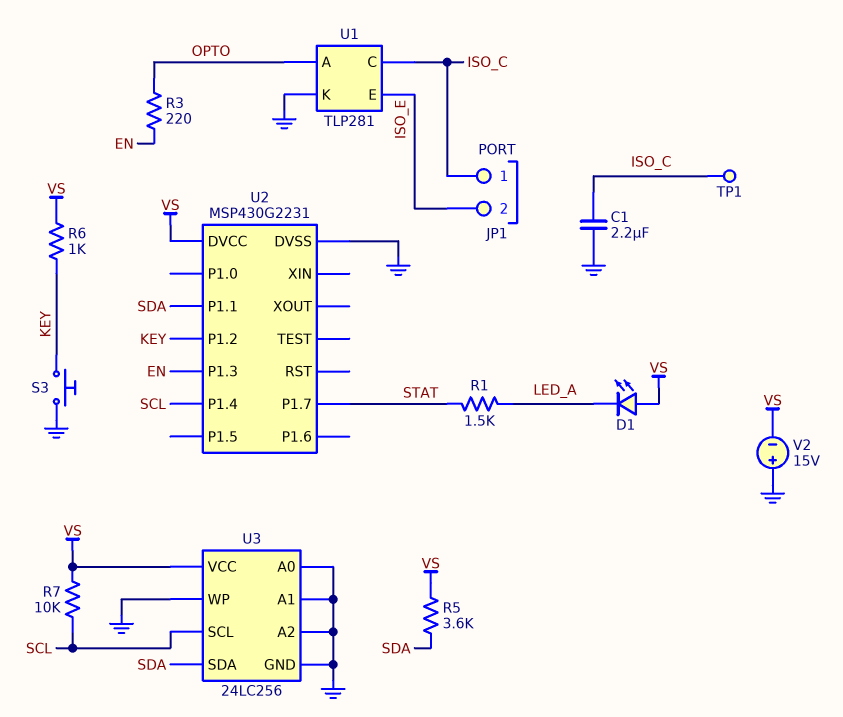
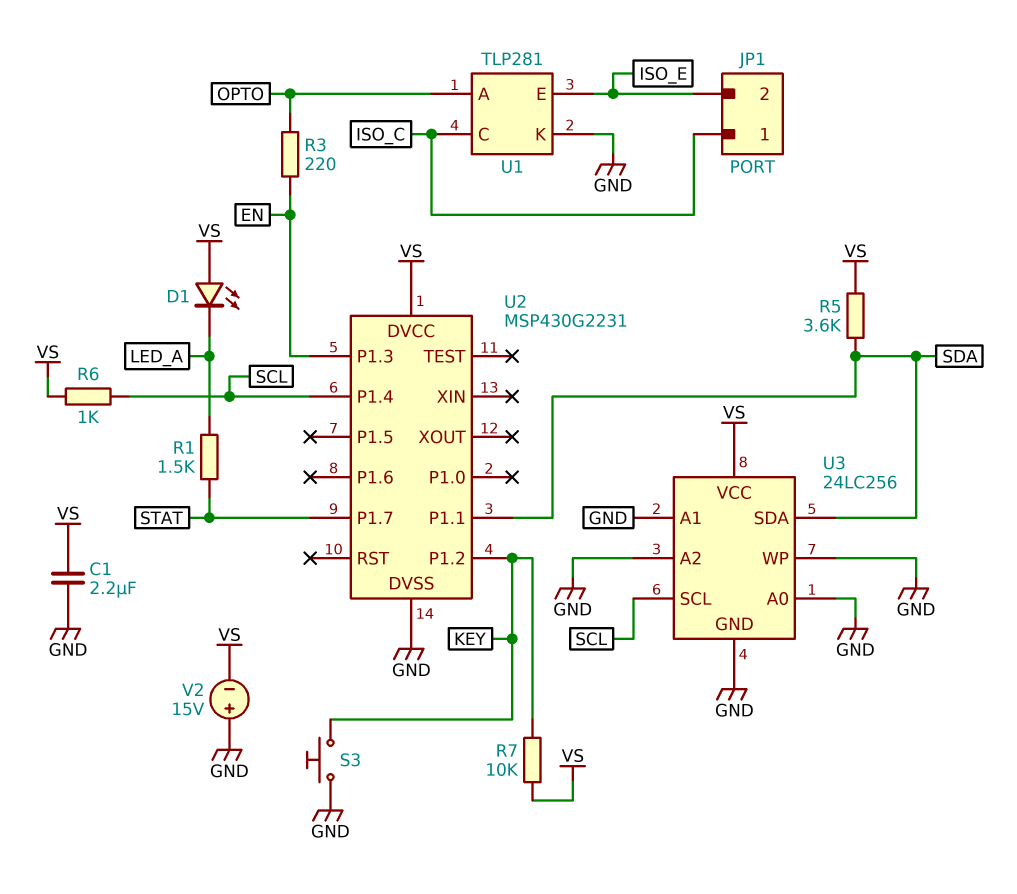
C1: 2.2uF (GND, ISO_C) -> 2.2uF (GND, VS)
R6: 1k (KEY, VS) -> 1k (SCL, VS)
R7: 10k (SCL, VS) -> 10k (KEY, VS)
TP1: test point (ISO_C) -> none

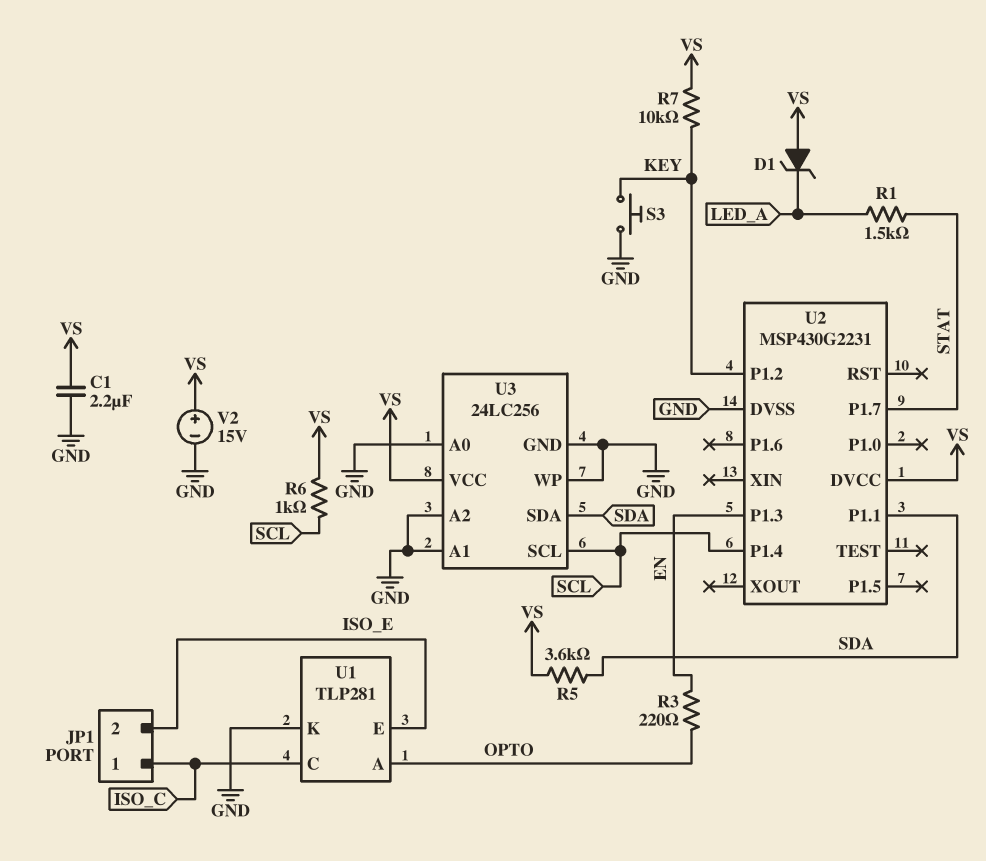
D1: LED (A VS, K LED_A) -> zener (A VS, K LED_A)
V2: 15V (plus GND, minus VS) -> 15V (plus VS, minus GND)

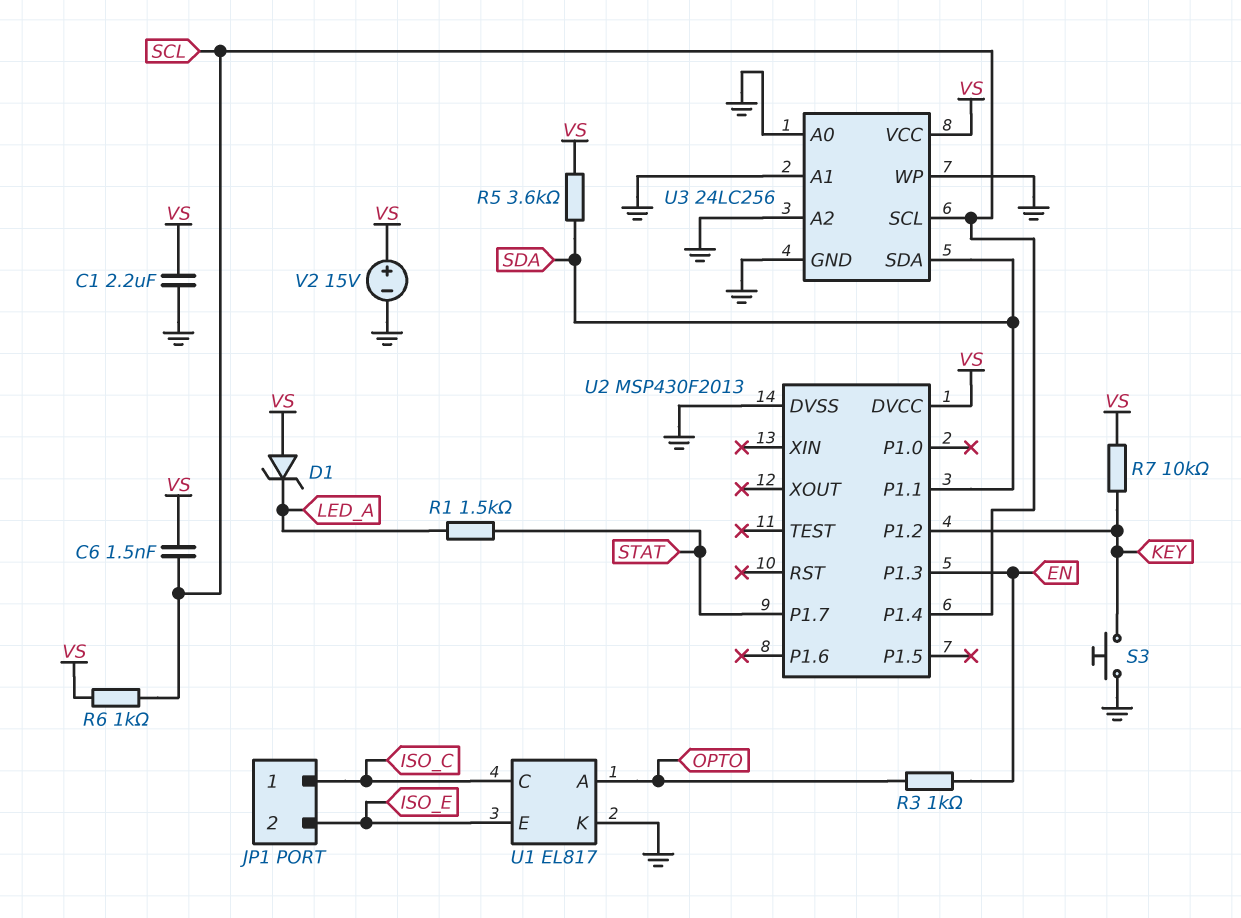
C6: none -> 1.5nF (SCL, VS)
R3: 220 (EN, OPTO) -> 1k (EN, OPTO)
U1: TLP281 -> EL817
U2: MSP430G2231 -> MSP430F2013

